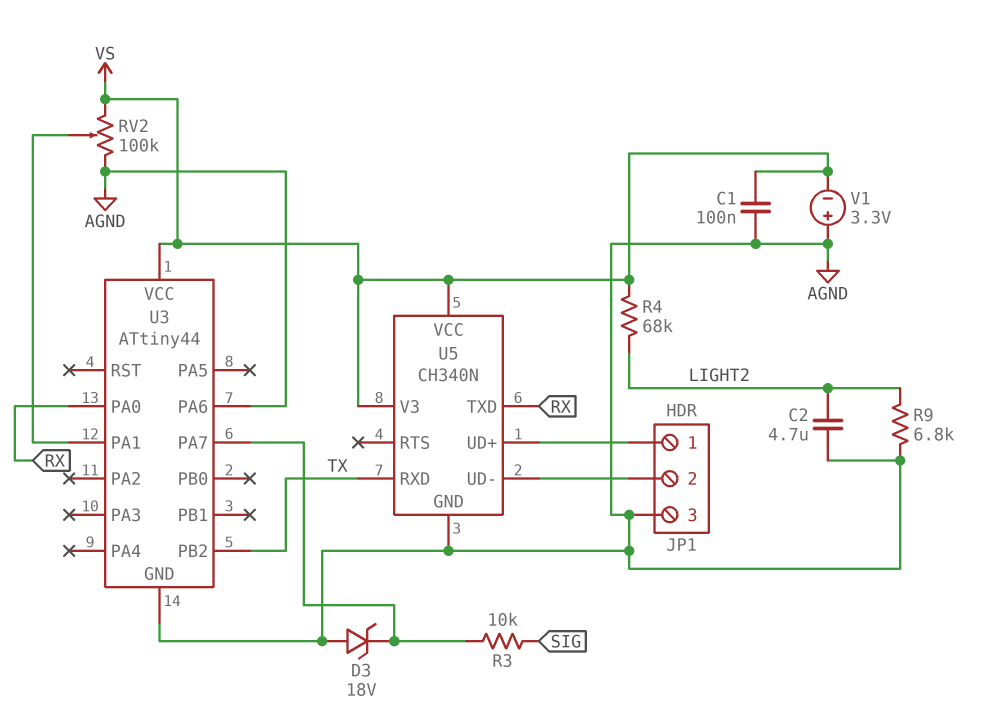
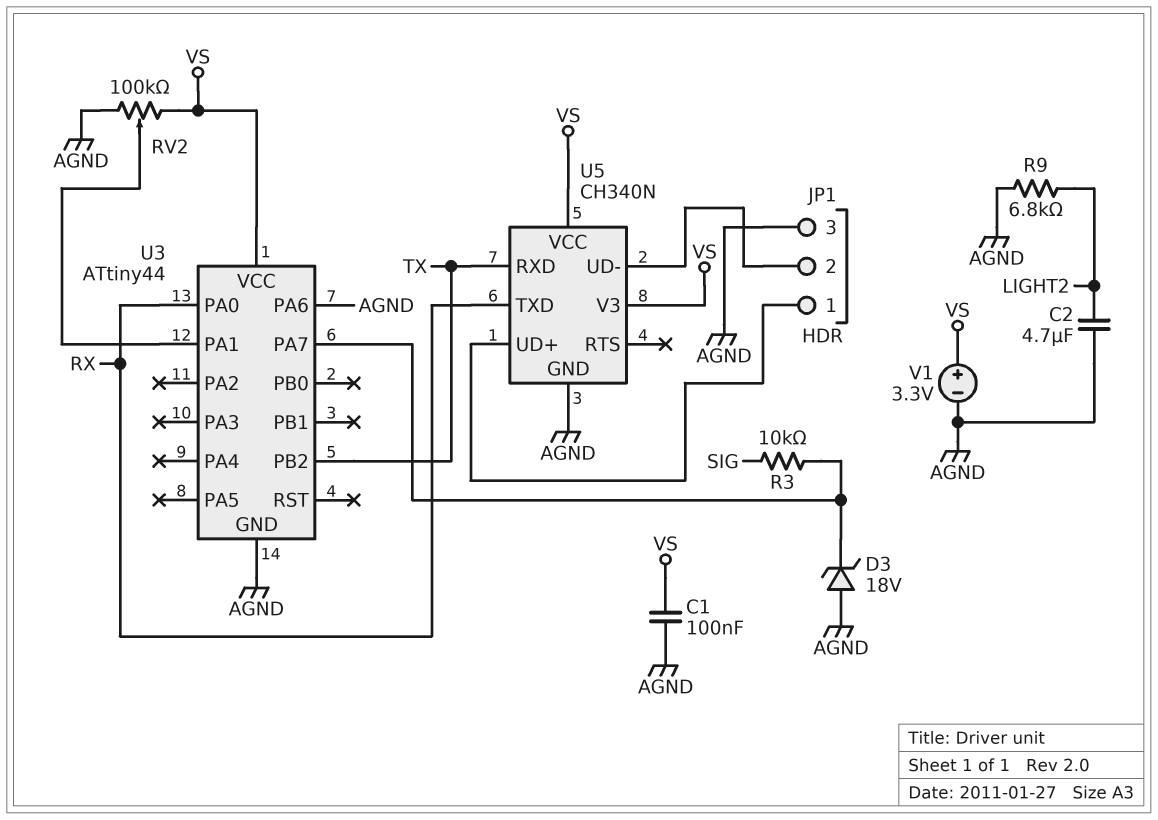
R4: 68k (LIGHT2, VS) -> none
V1: 3.3V (plus AGND, minus VS) -> 3.3V (plus VS, minus AGND)

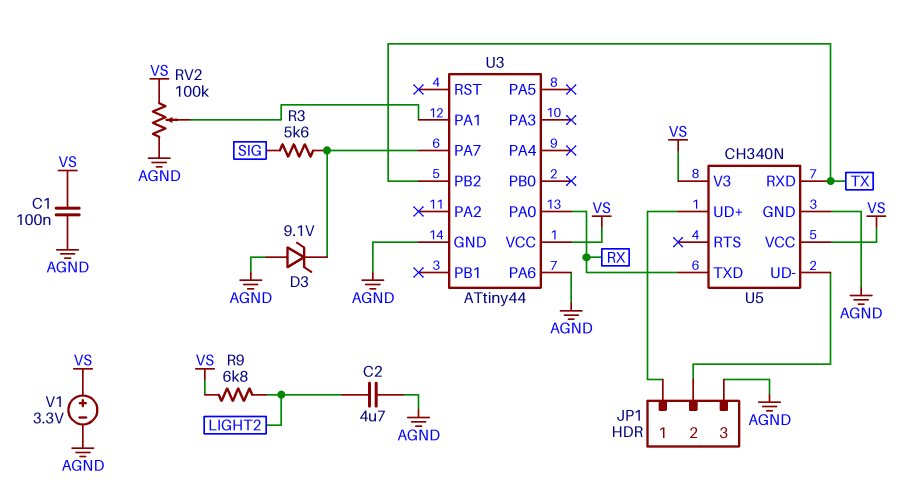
D3: zener 18V (A AGND, K U3/PA7) -> zener 9.1V (A AGND, K U3/PA7)
R3: 10k (SIG, U3/PA7) -> 5.6k (SIG, U3/PA7)
R9: 6.8k (AGND, LIGHT2) -> 6.8k (LIGHT2, VS)

